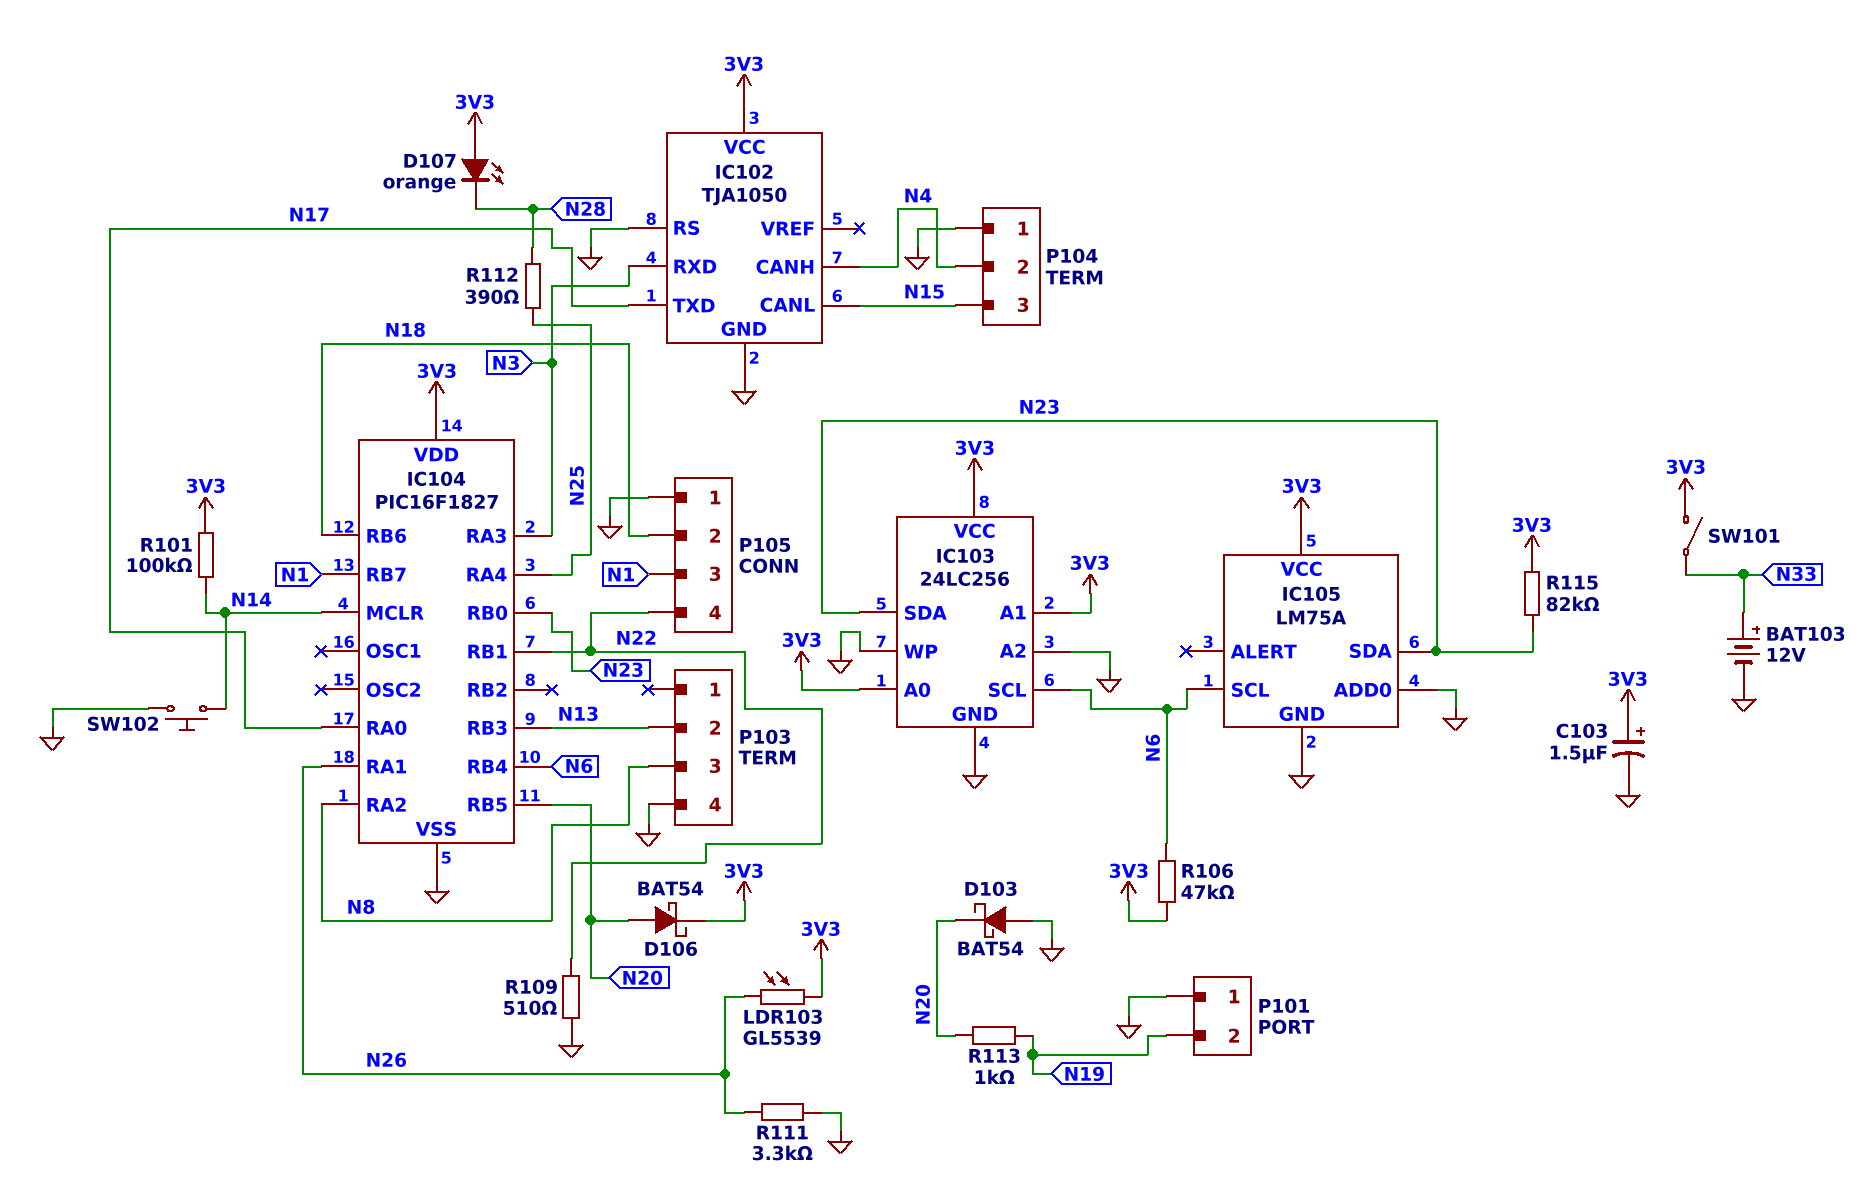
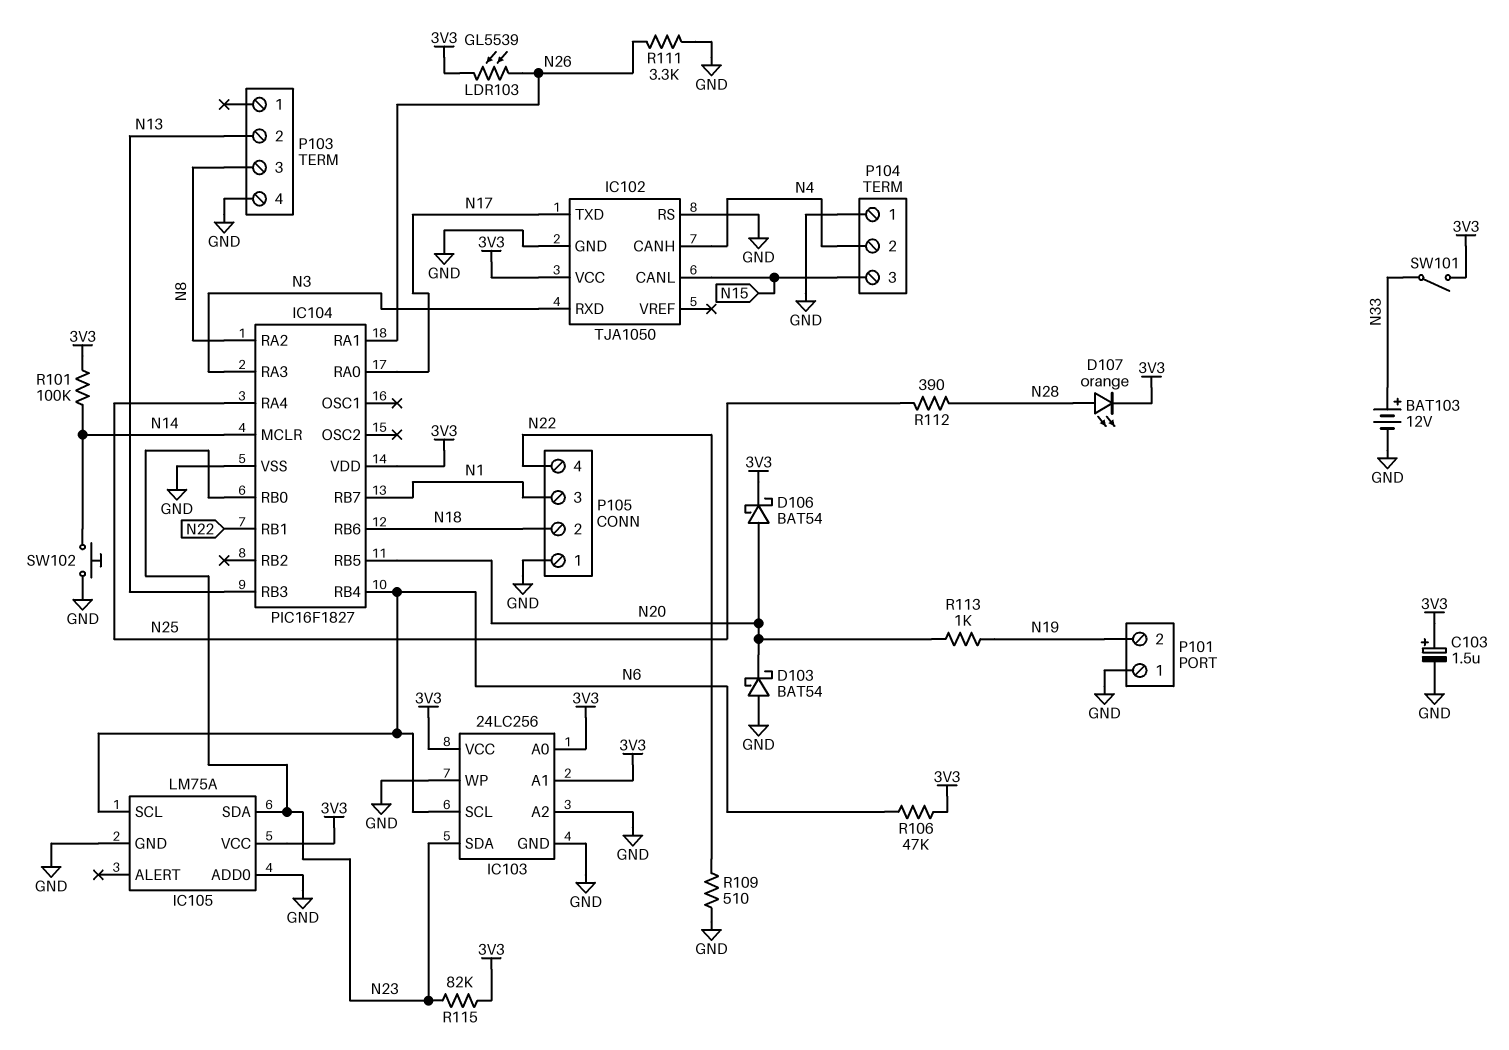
D107: LED orange (A 3V3, K N28) -> LED orange (A N28, K 3V3)

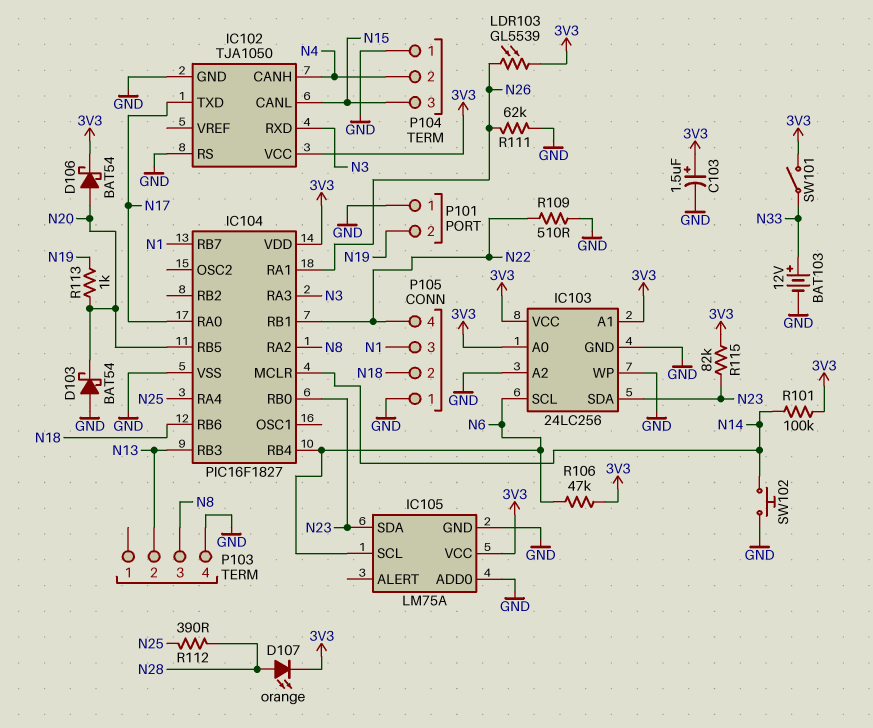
R111: 3.3k (GND, N26) -> 62k (GND, N26)

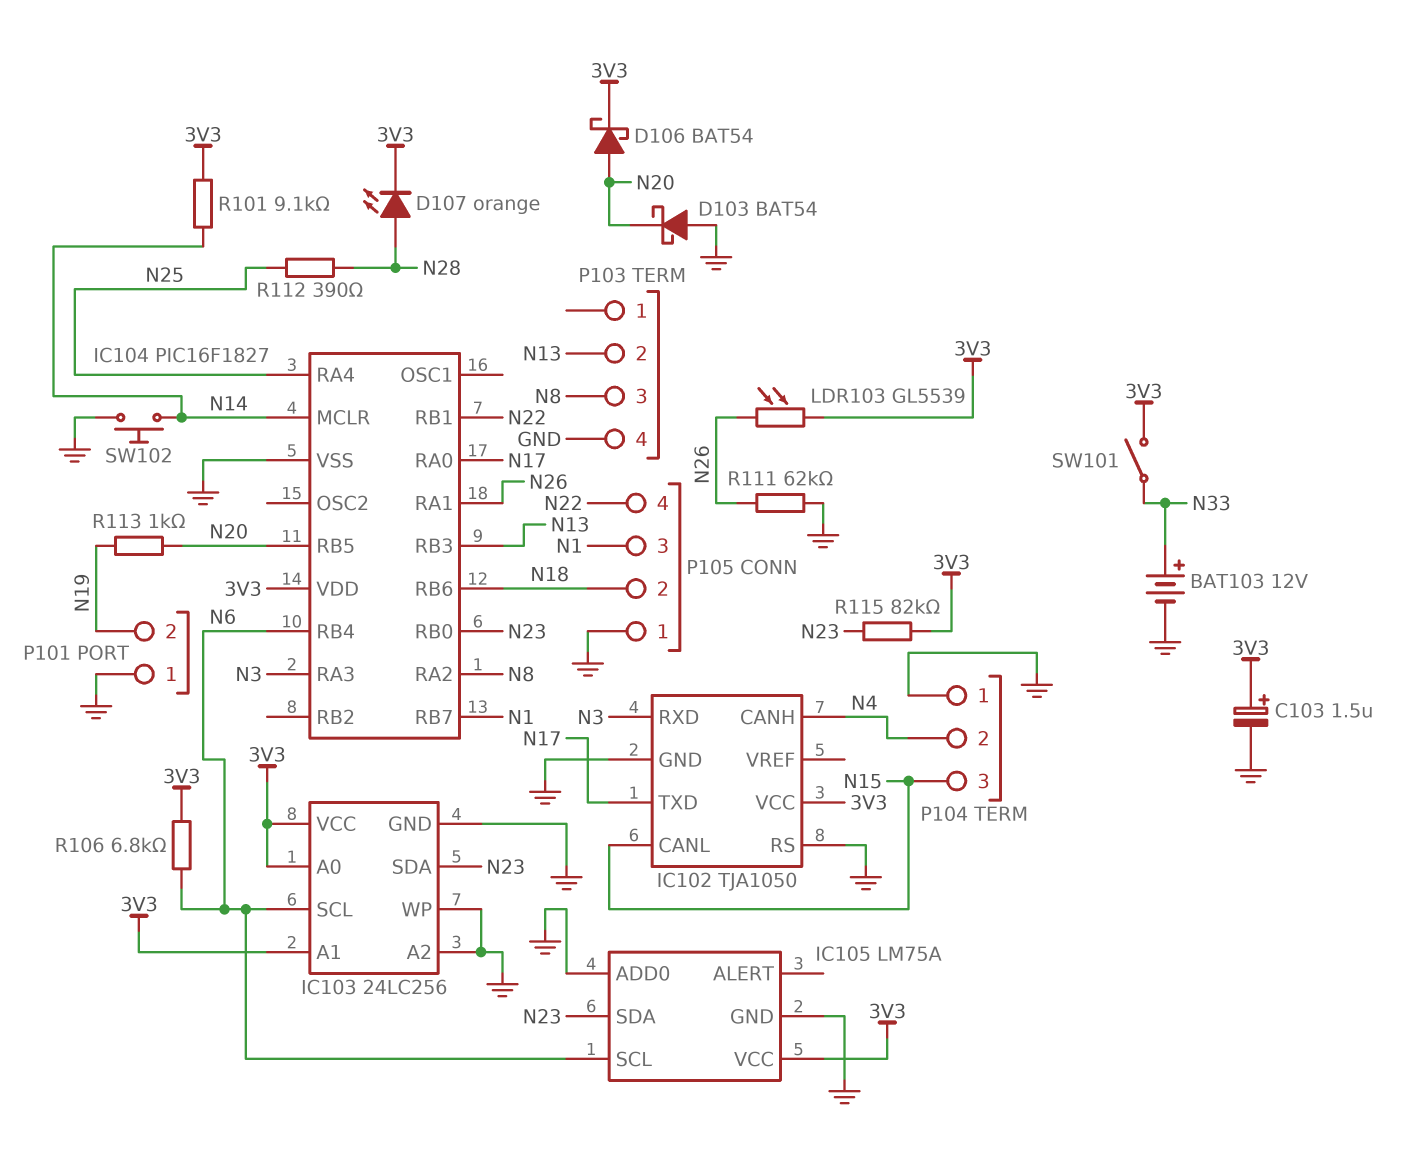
R101: 100k (3V3, N14) -> 9.1k (3V3, N14)
R106: 47k (3V3, N6) -> 6.8k (3V3, N6)
R109: 510 (GND, N22) -> none

